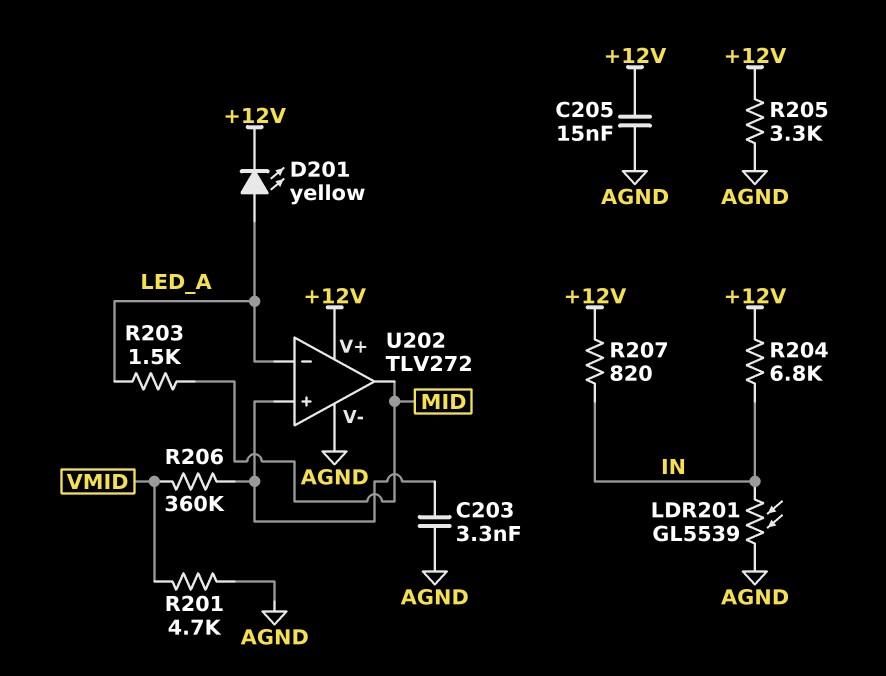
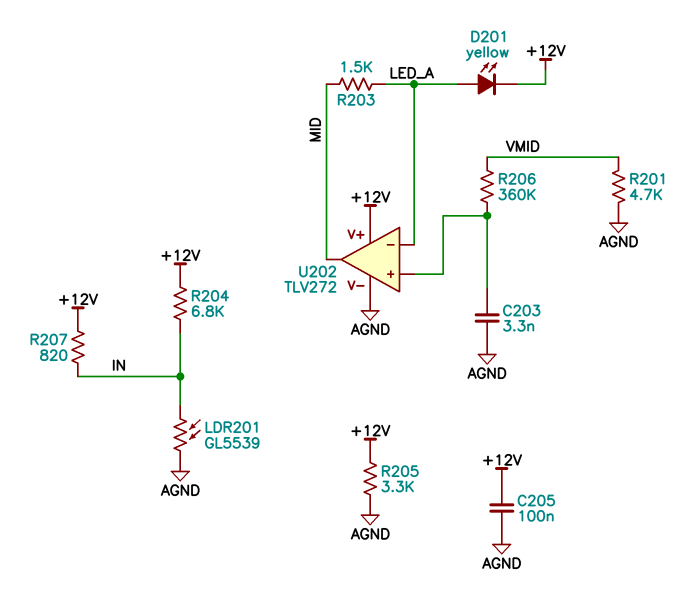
C205: 15nF (+12V, AGND) -> 100nF (+12V, AGND)

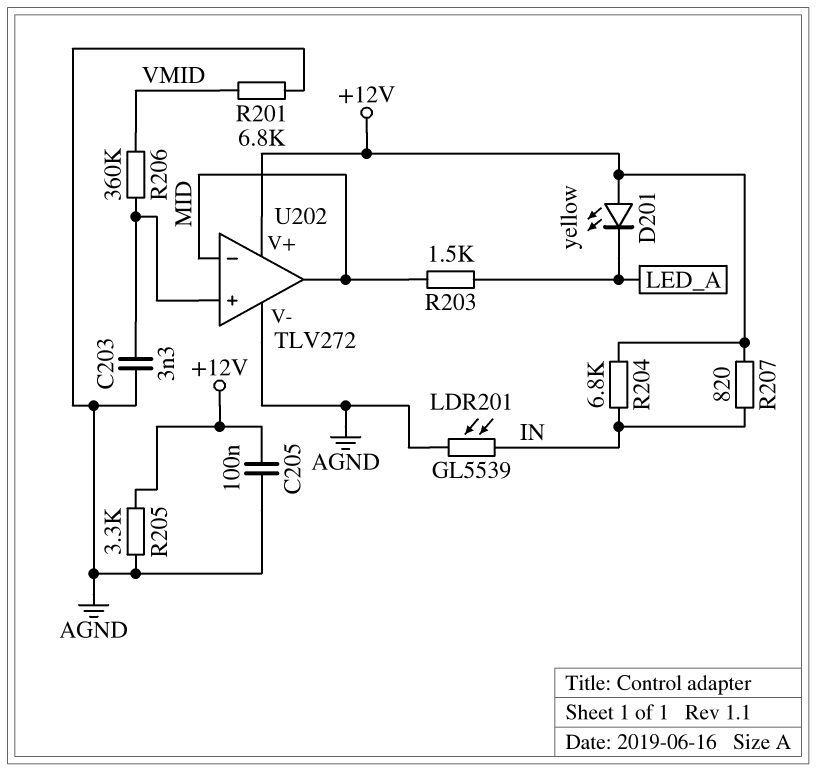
D201: LED yellow (A LED_A, K +12V) -> LED yellow (A +12V, K LED_A)
R201: 4.7k (AGND, VMID) -> 6.8k (AGND, VMID)
U202 pin in-: LED_A -> MID

